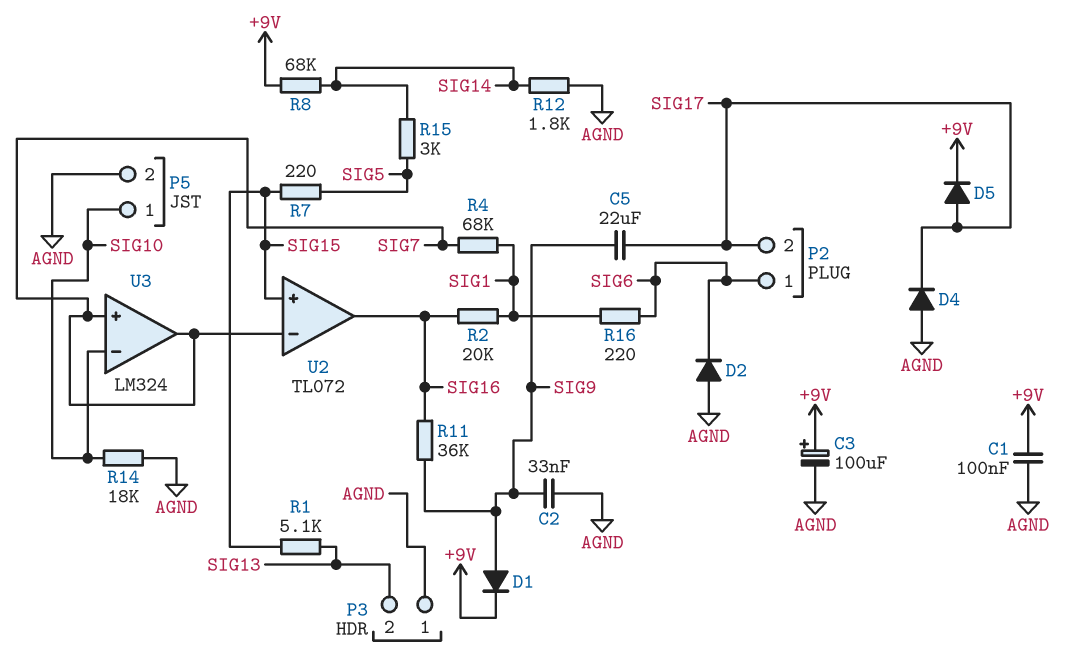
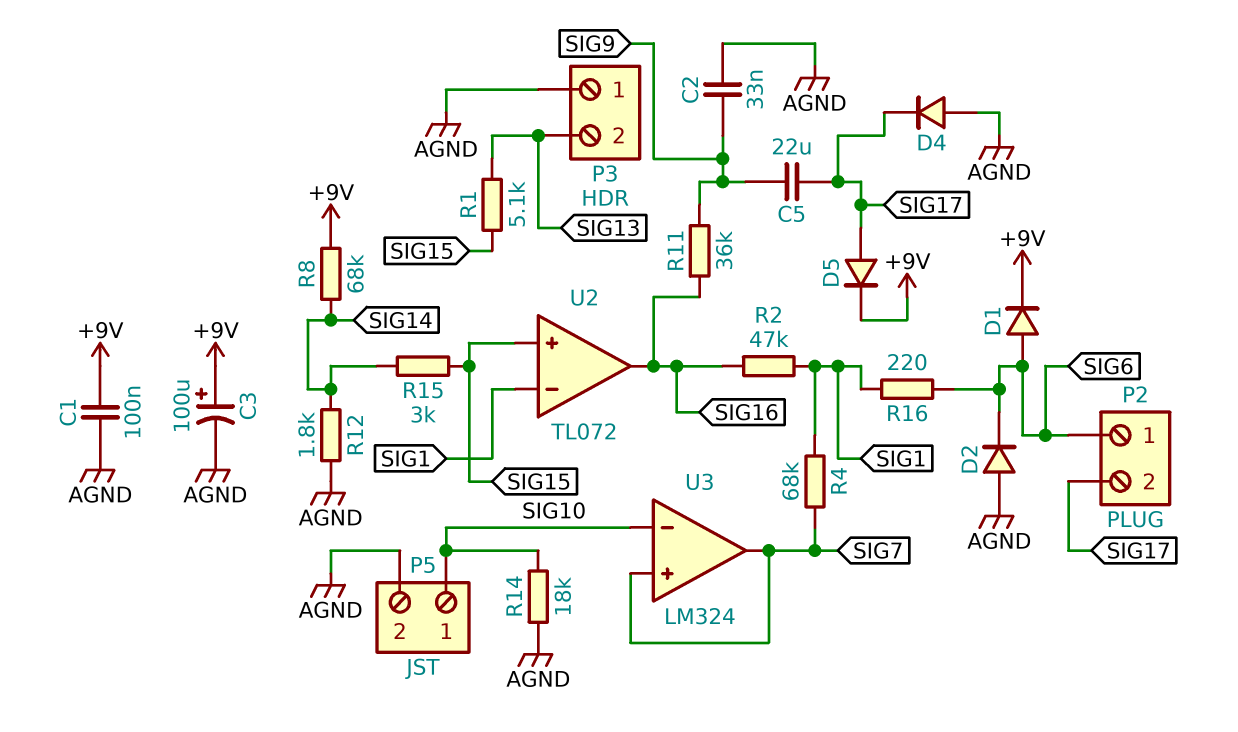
D1: diode (A SIG9, K +9V) -> diode (A SIG6, K +9V)
R2: 20k (SIG1, SIG16) -> 47k (SIG1, SIG16)
R7: 220 (SIG5, SIG15) -> none
R15: 3k (SIG5, SIG14) -> 3k (SIG14, SIG15)
U2 pin in-: SIG7 -> SIG1

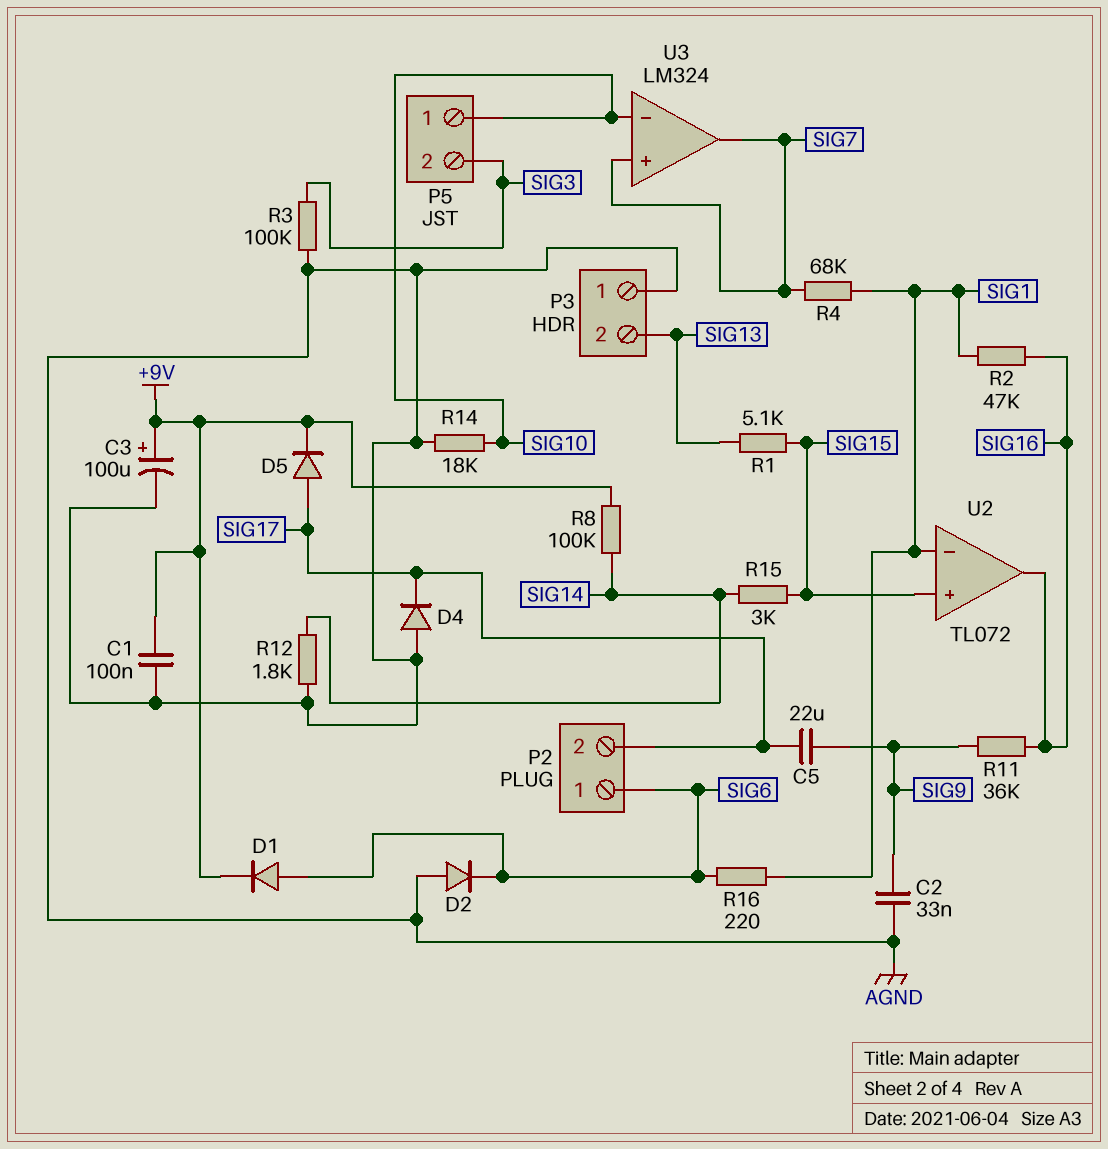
P5 pin 2: AGND -> SIG3
R3: none -> 100k (AGND, SIG3)
R8: 68k (+9V, SIG14) -> 100k (+9V, SIG14)

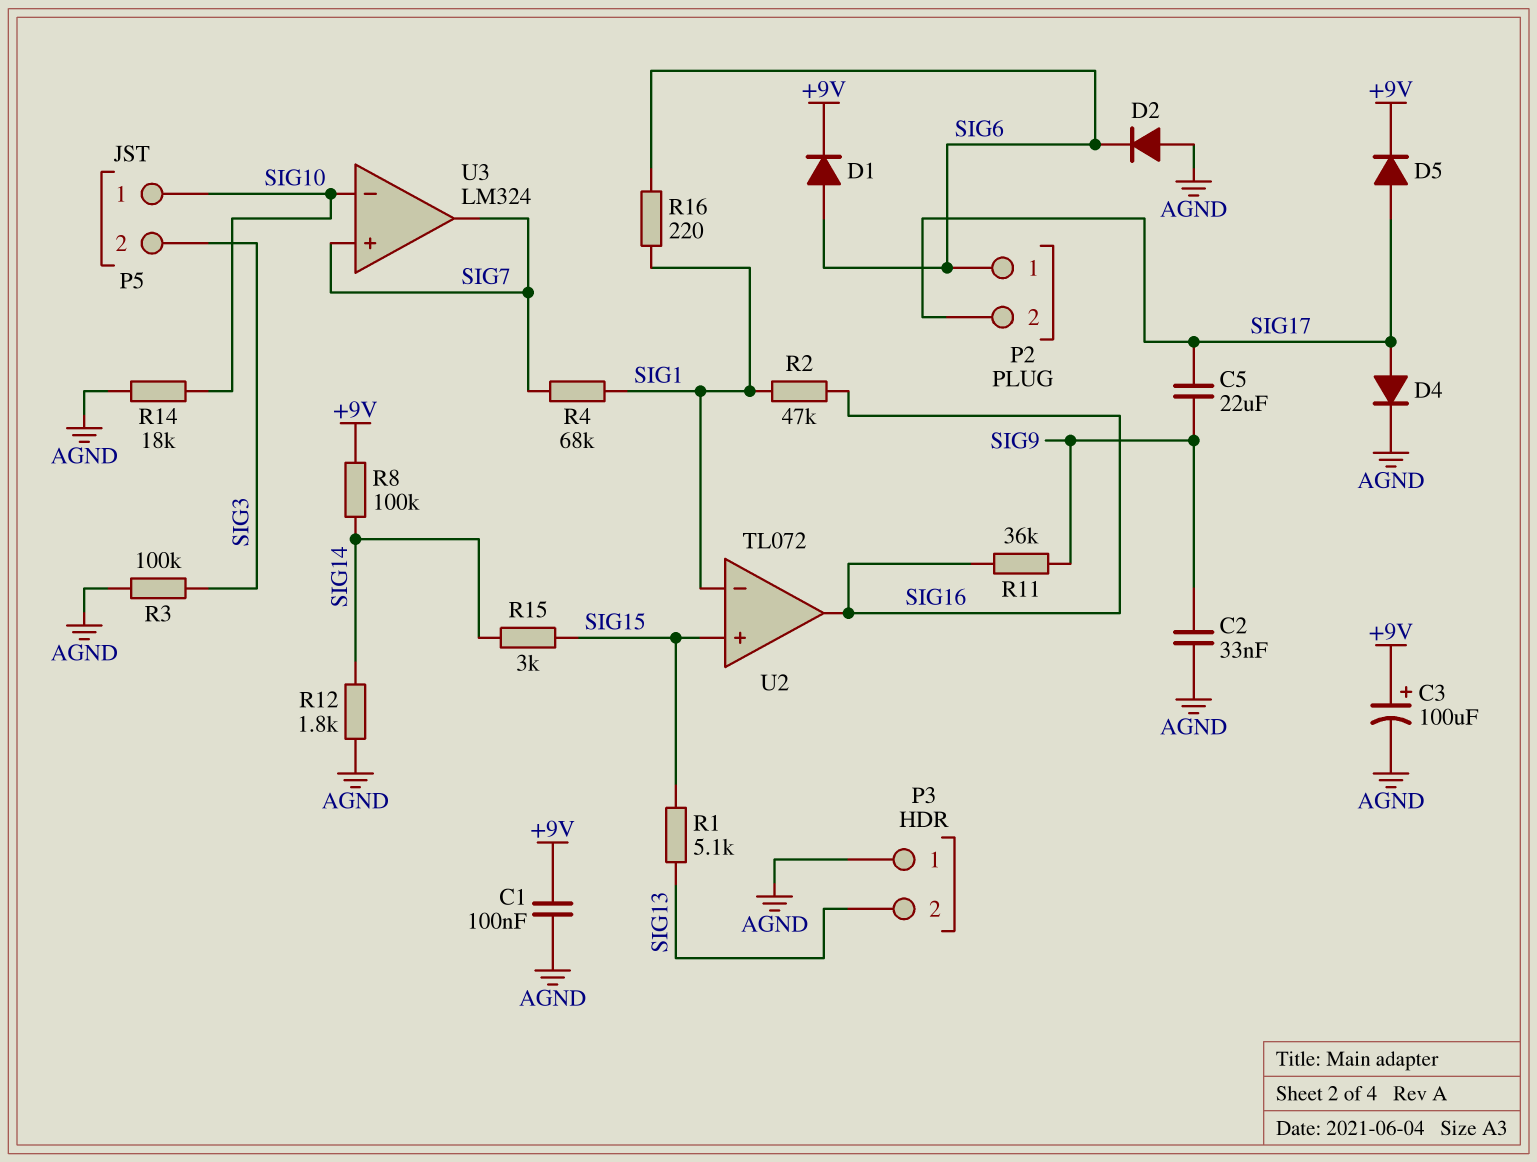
D4: diode (A AGND, K SIG17) -> diode (A SIG17, K AGND)

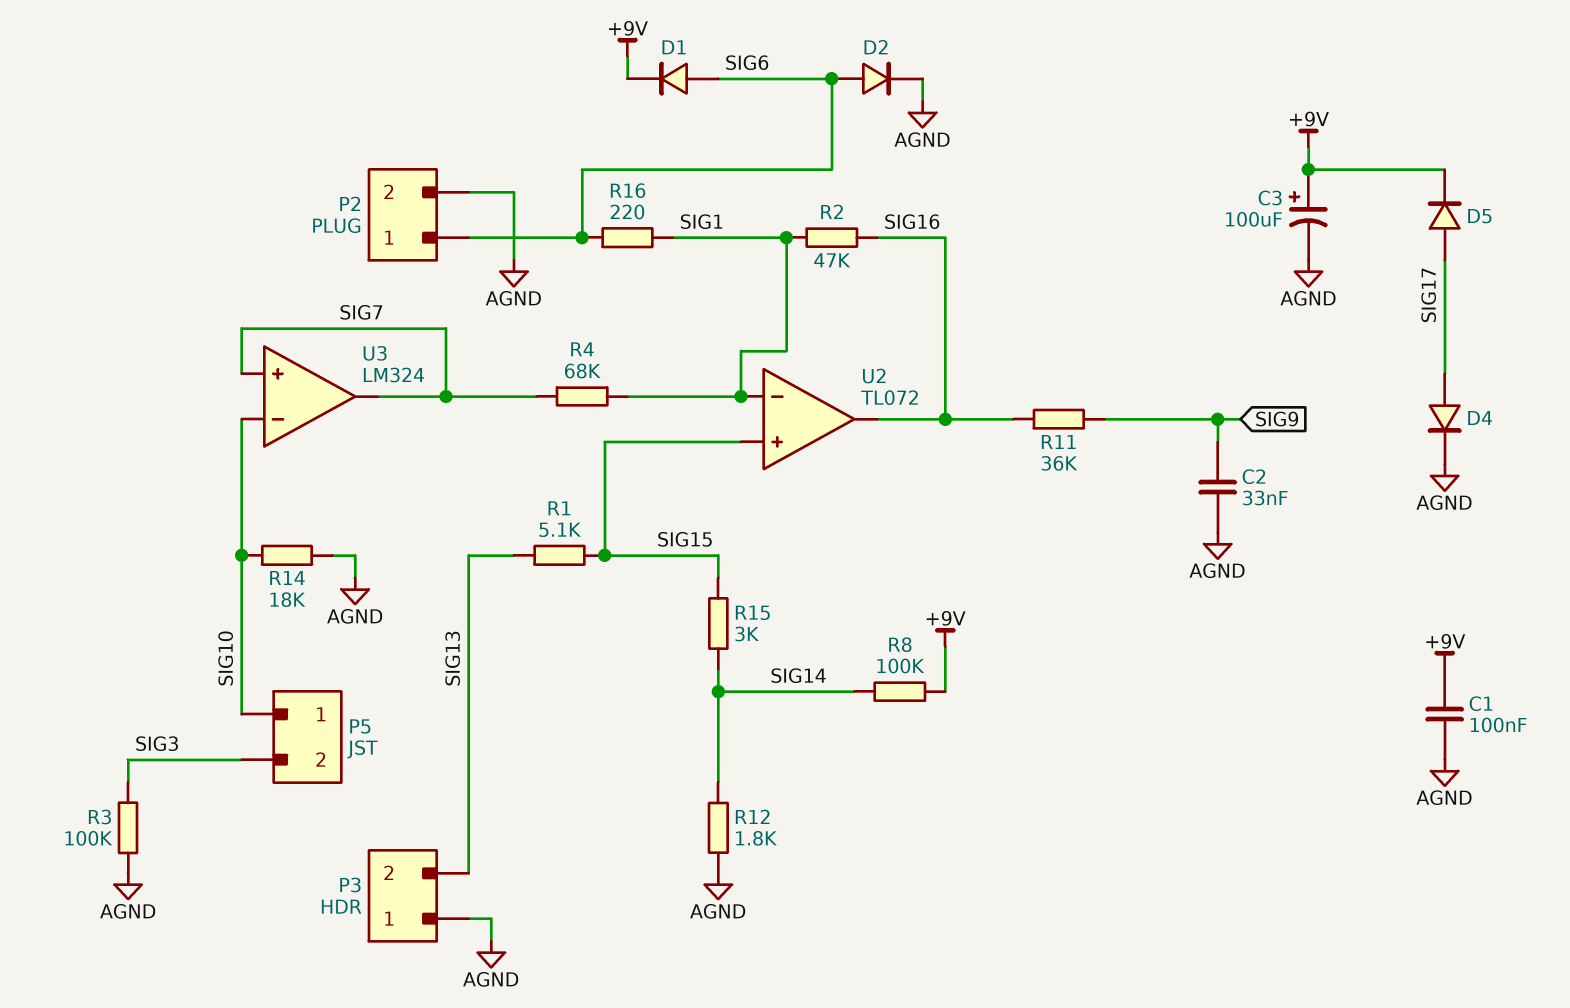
C5: 22uF (SIG9, SIG17) -> none
D2: diode (A AGND, K SIG6) -> diode (A SIG6, K AGND)
P2 pin 2: SIG17 -> AGND

